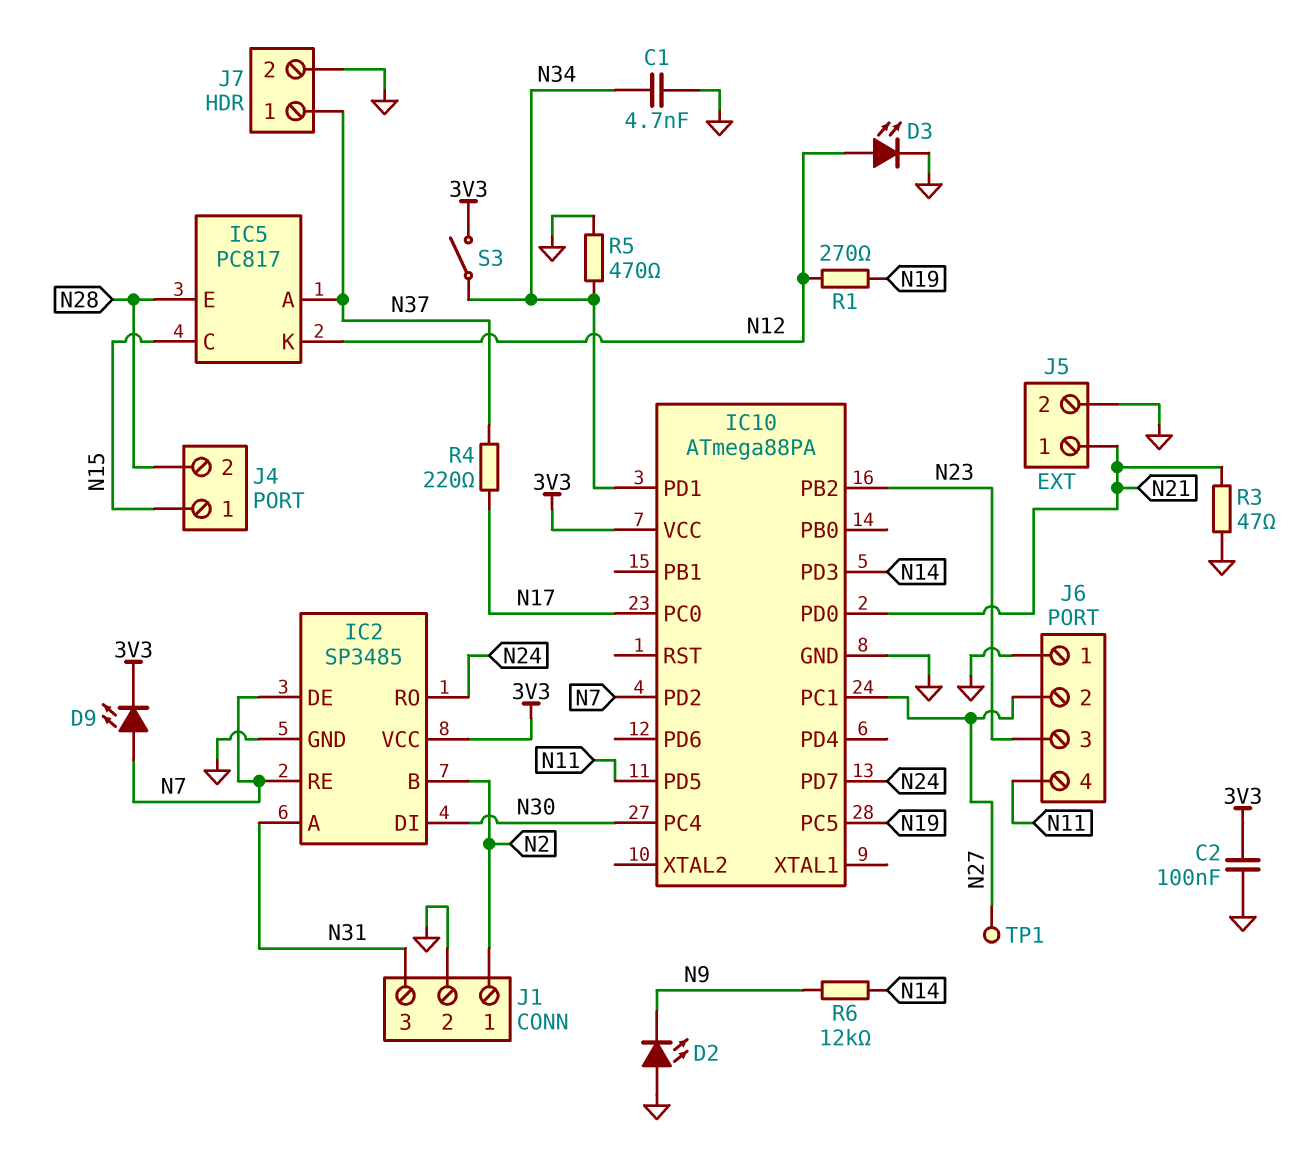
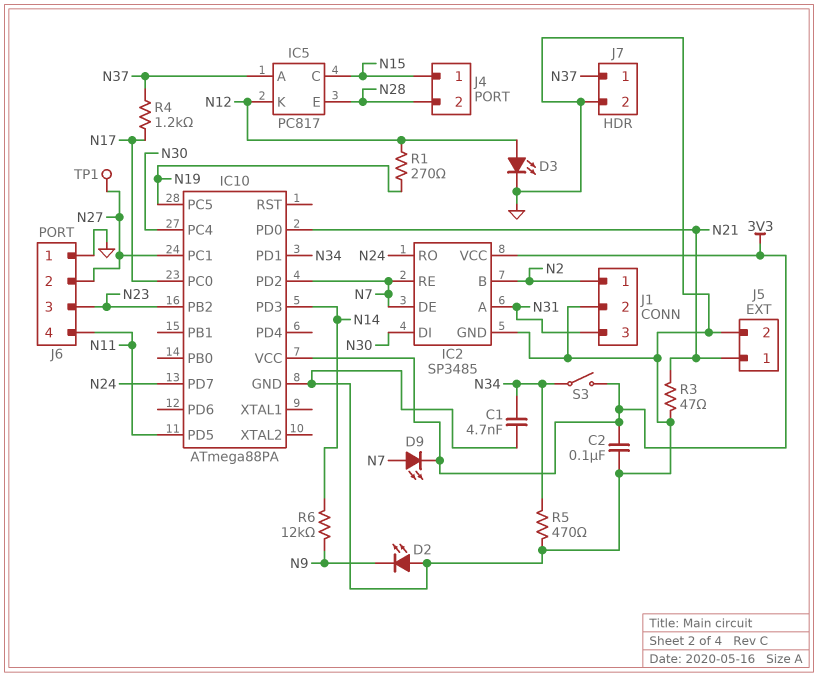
R4: 220 (N17, N37) -> 1.2k (N17, N37)

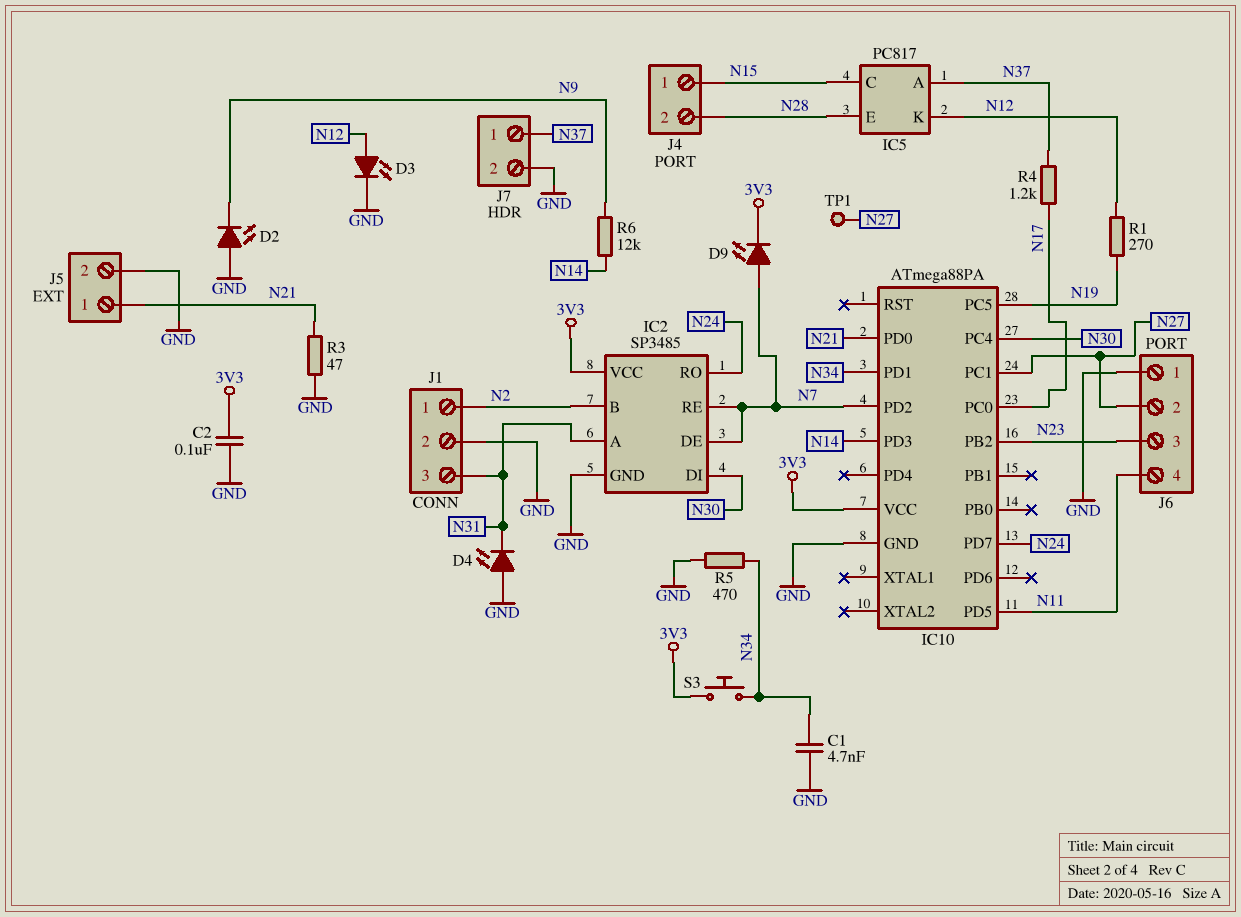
D4: none -> LED (A GND, K N31)
S3: switch (3V3, N34) -> button (3V3, N34)

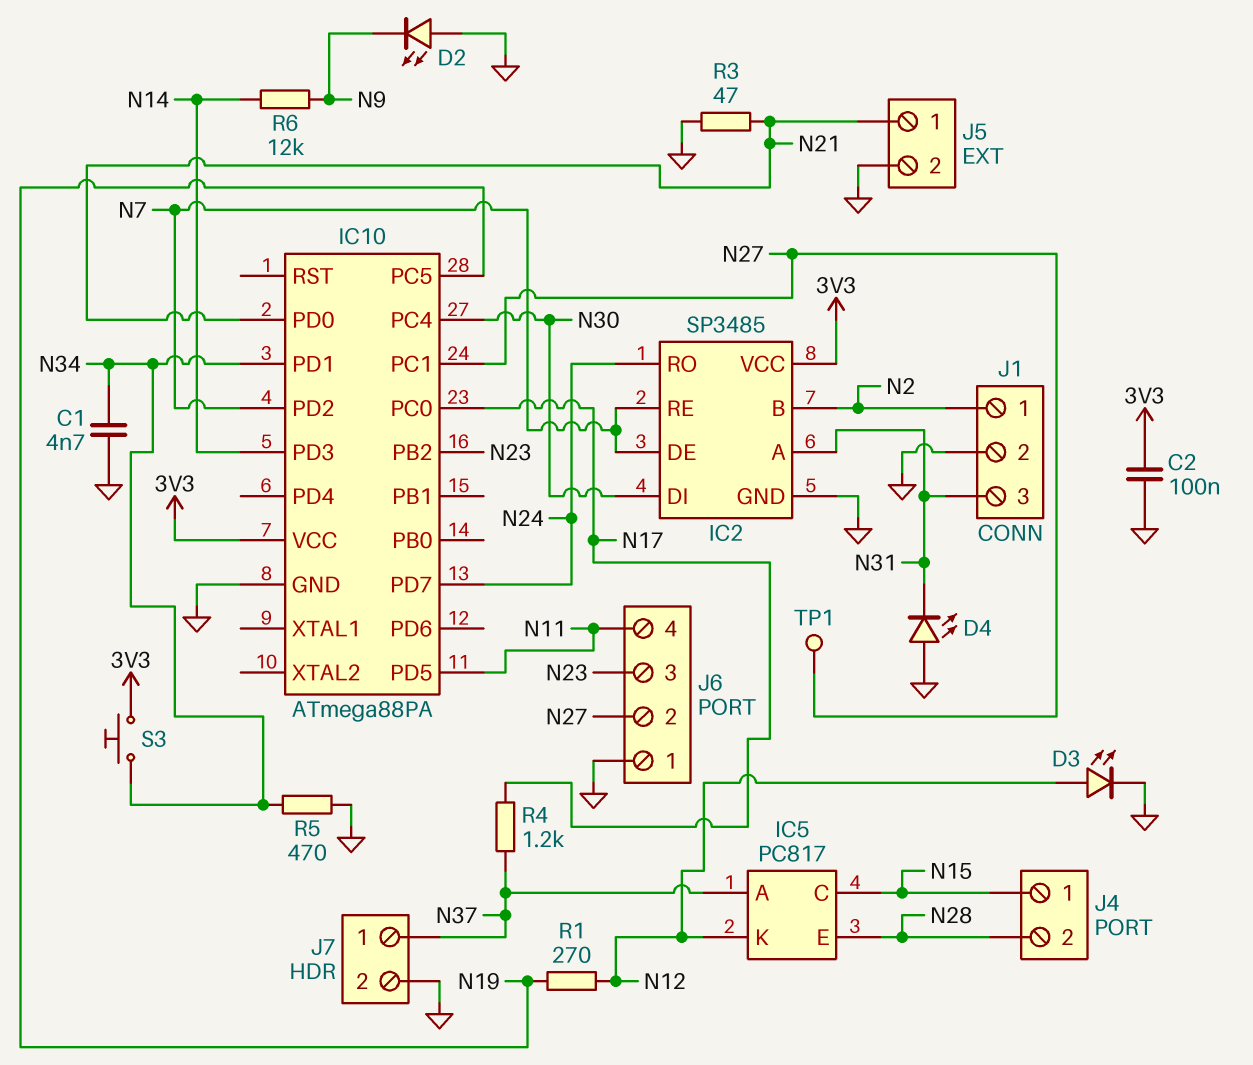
D9: LED (A N7, K 3V3) -> none

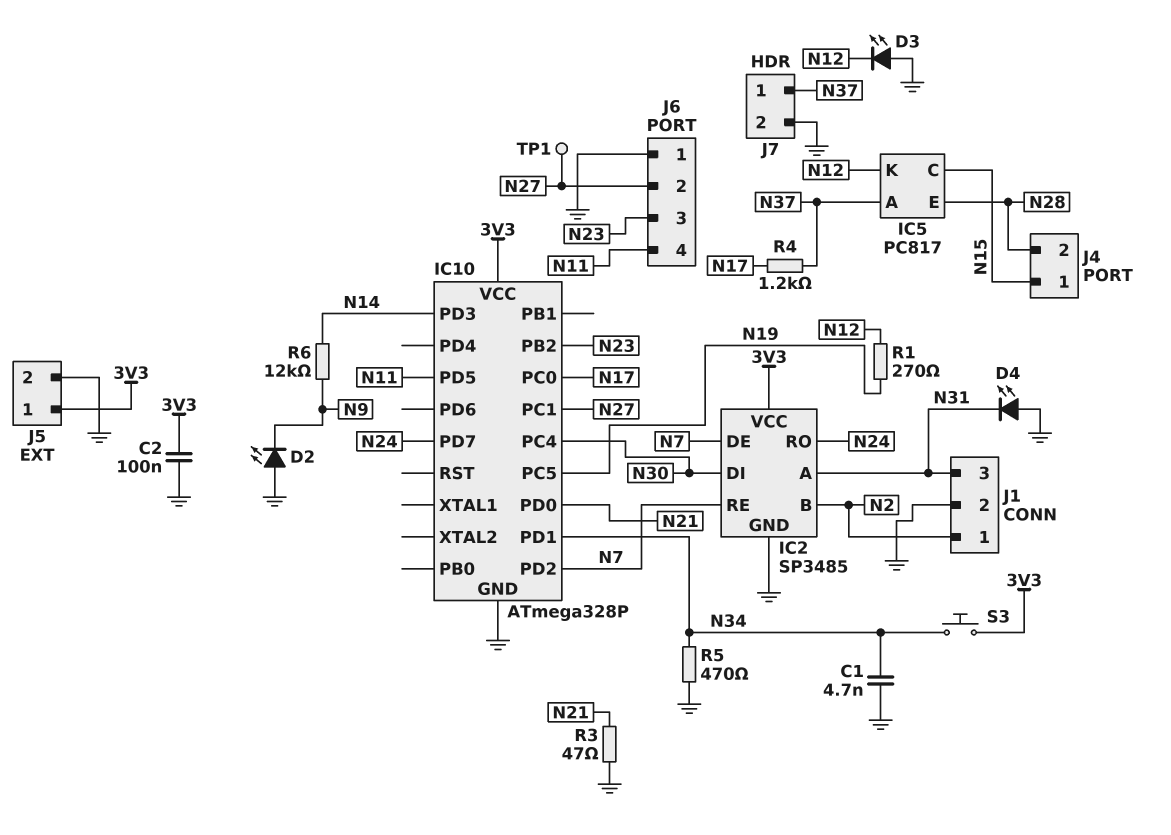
D3: LED (A N12, K GND) -> LED (A GND, K N12)
IC10: ATmega88PA -> ATmega328P
J5 pin 1: N21 -> 3V3

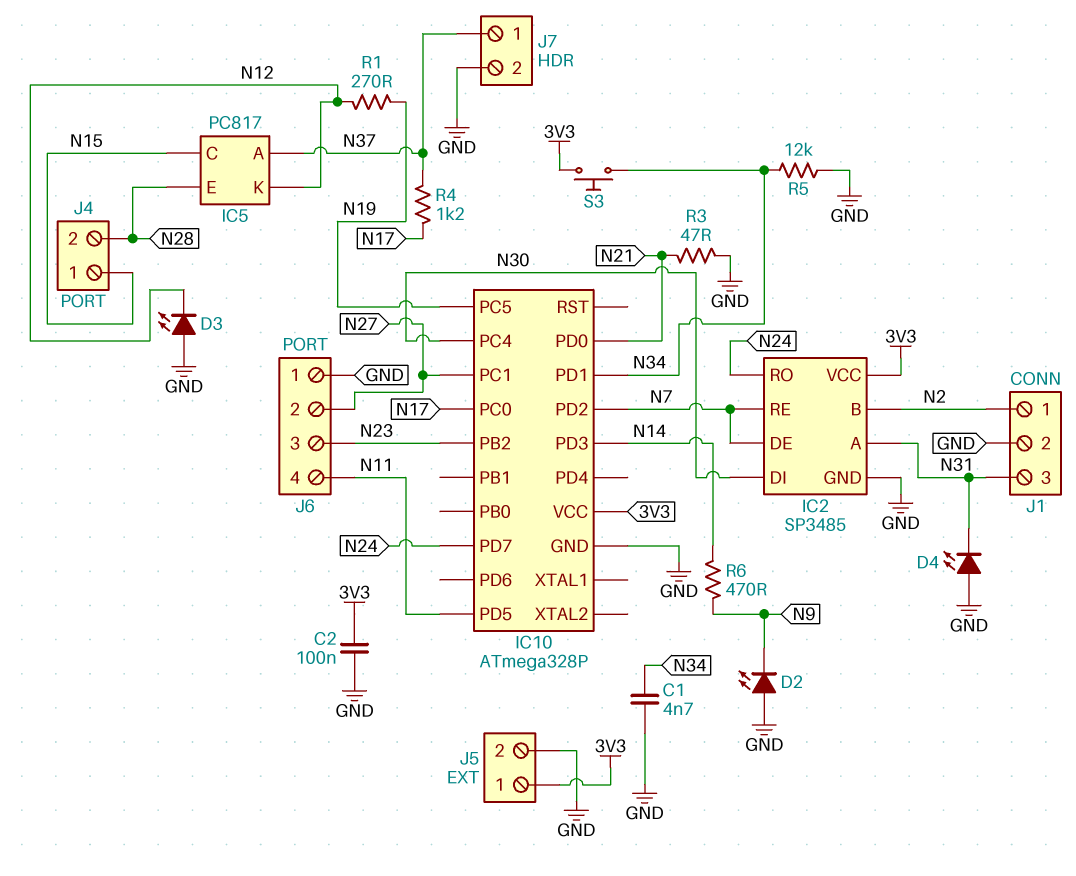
R5: 470 (GND, N34) -> 12k (GND, N34)
R6: 12k (N9, N14) -> 470 (N9, N14)
TP1: test point (N27) -> none

